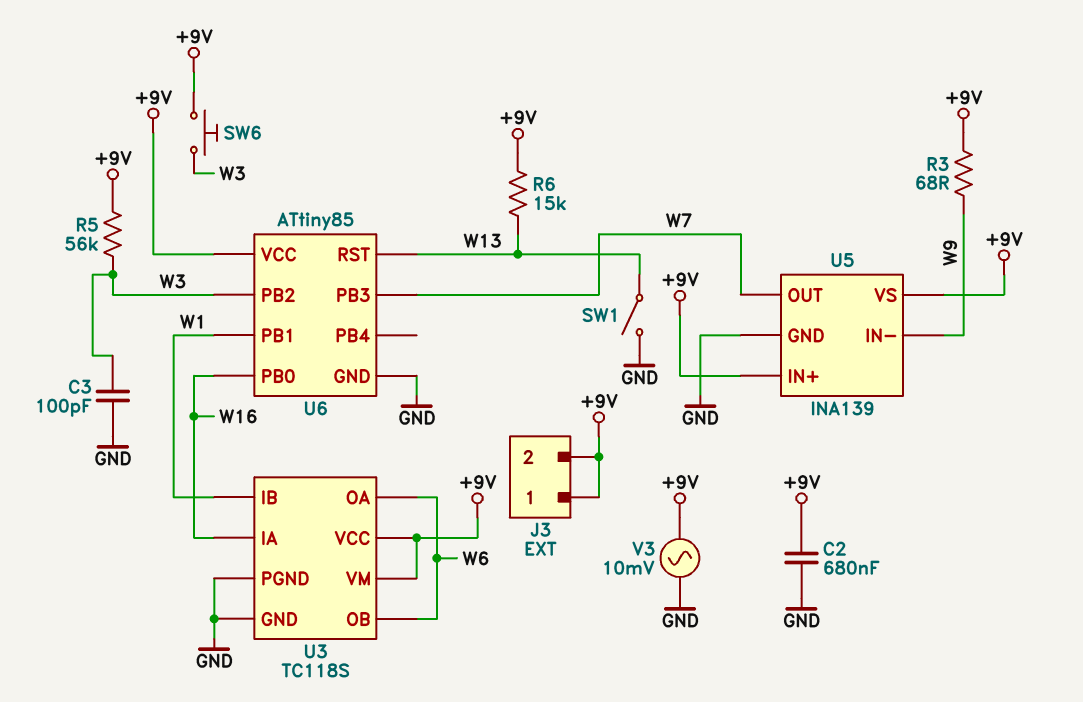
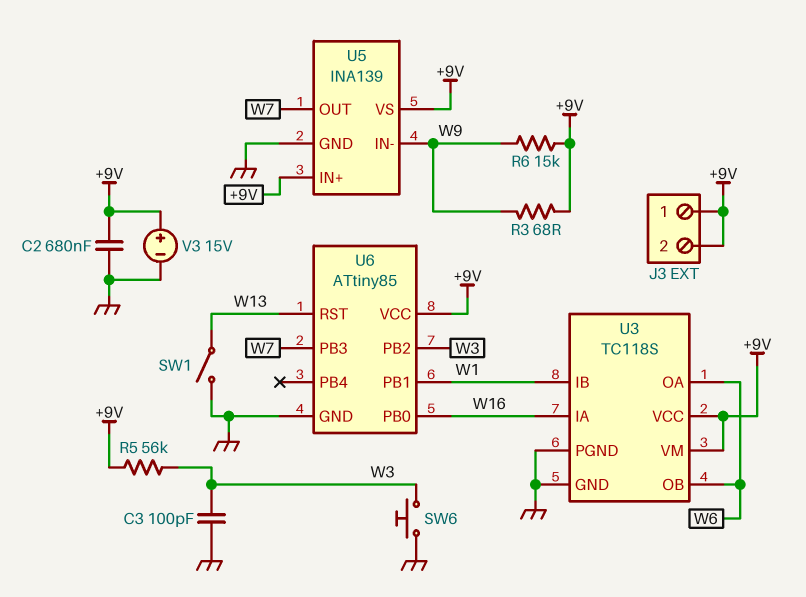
R6: 15k (+9V, W13) -> 15k (+9V, W9)
SW6: button (+9V, W3) -> button (GND, W3)
V3: AC 10mV (+9V, GND) -> 15V (plus +9V, minus GND)

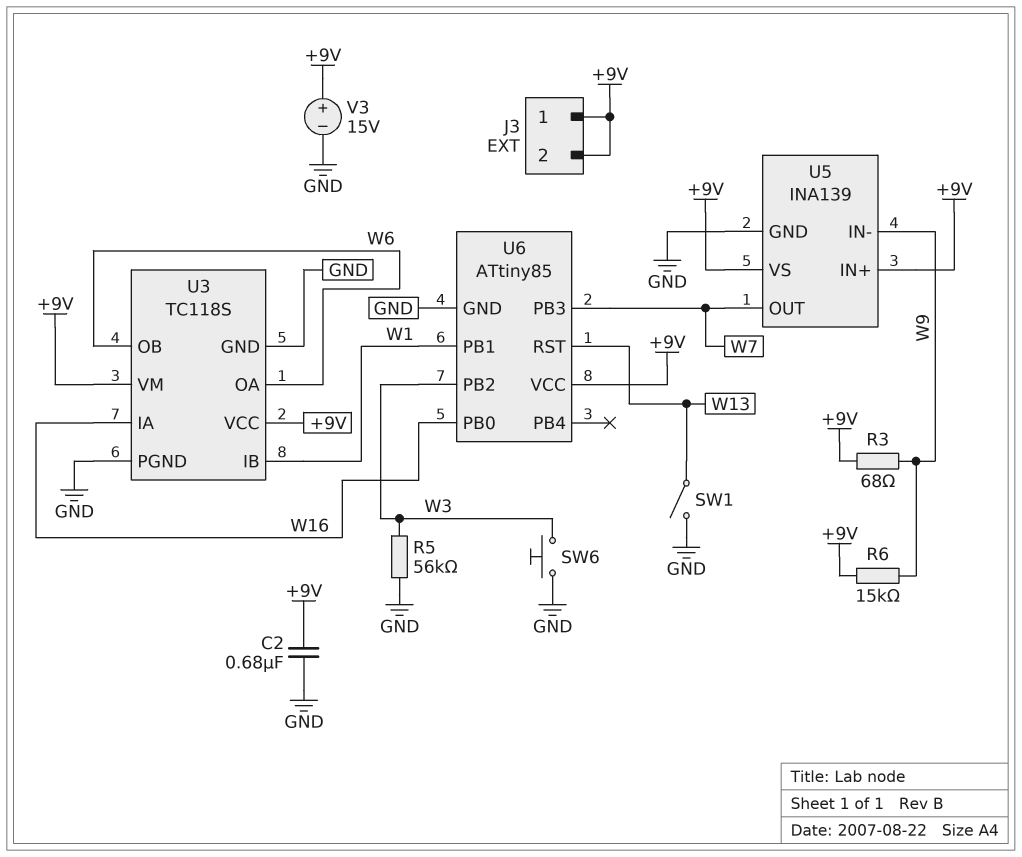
C3: 100pF (GND, W3) -> none
R5: 56k (+9V, W3) -> 56k (GND, W3)

